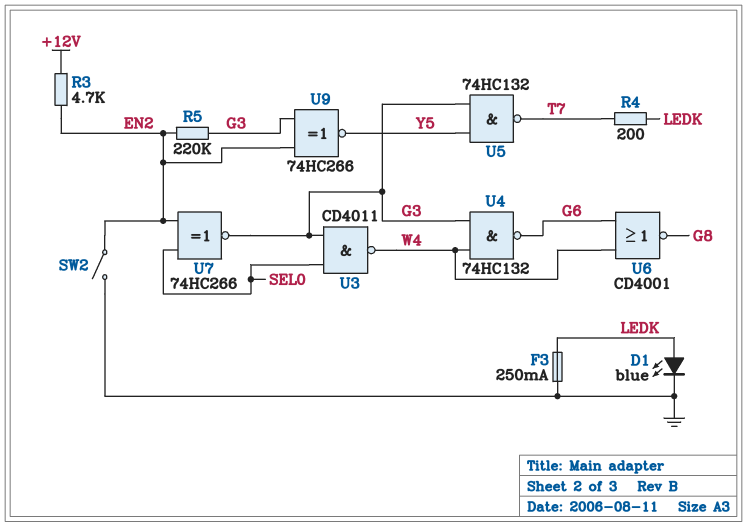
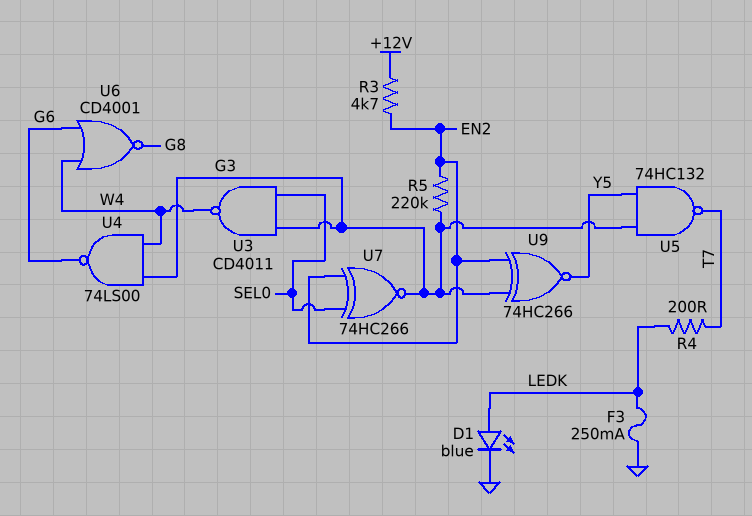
SW2: switch (EN2, GND) -> none
U4: NAND 74HC132 (in G3, in W4, out G6) -> NAND 74LS00 (in G3, in W4, out G6)

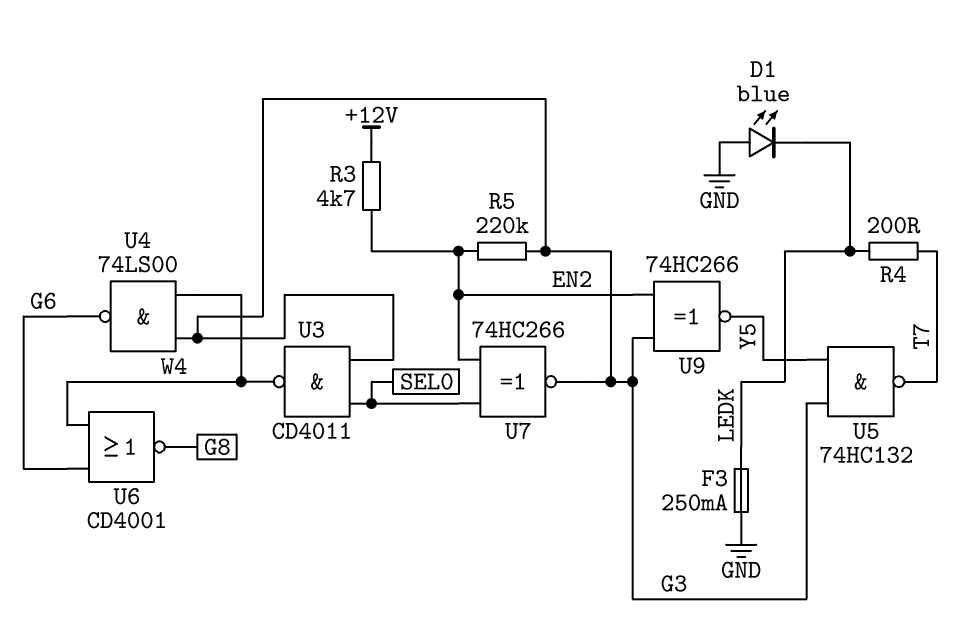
D1: LED blue (A LEDK, K GND) -> LED blue (A GND, K LEDK)

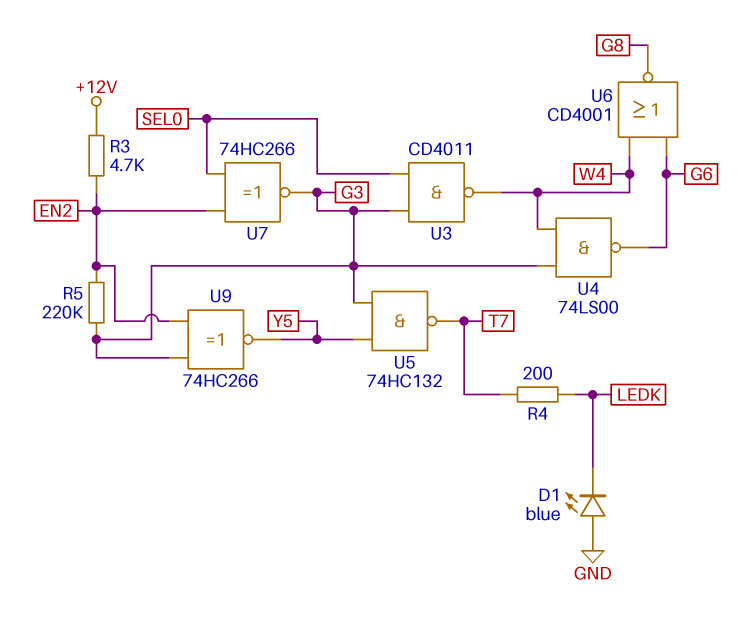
F3: 250mA (GND, LEDK) -> none

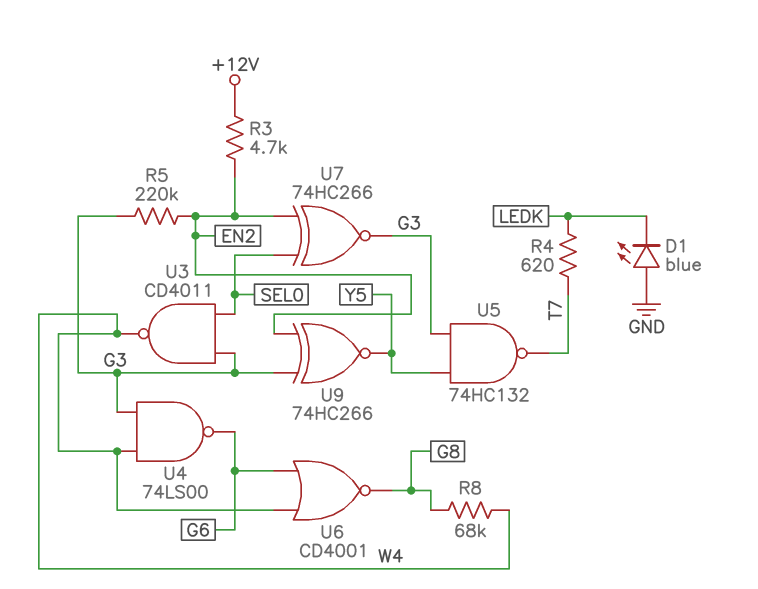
R4: 200 (LEDK, T7) -> 620 (LEDK, T7)
R8: none -> 68k (G8, W4)

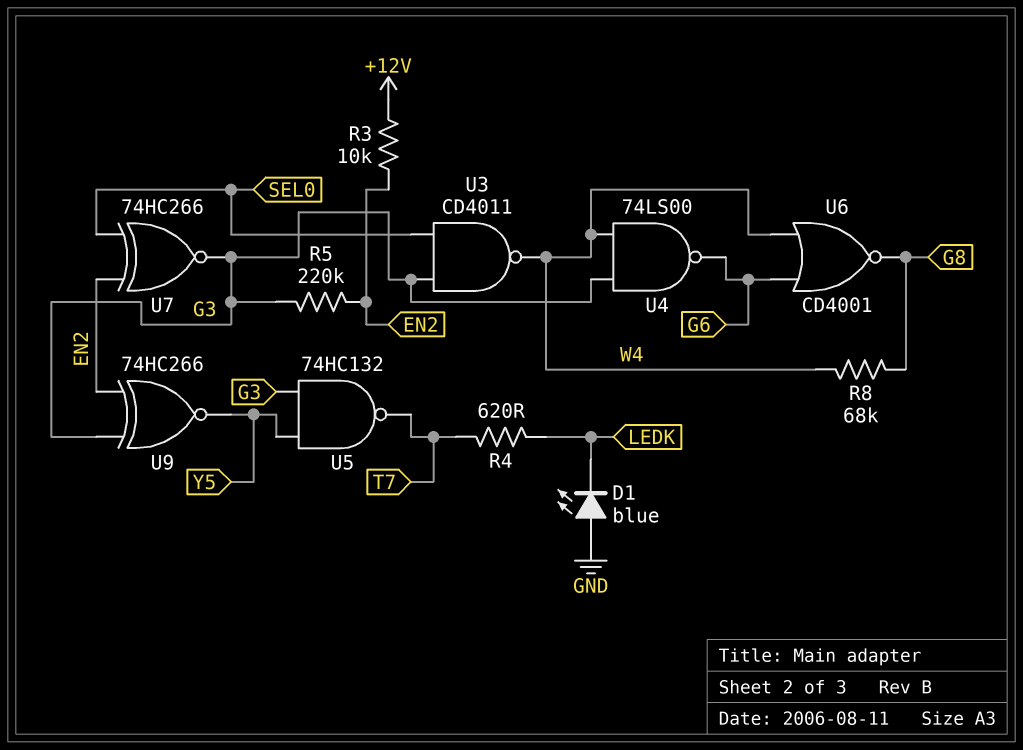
R3: 4.7k (+12V, EN2) -> 10k (+12V, EN2)

